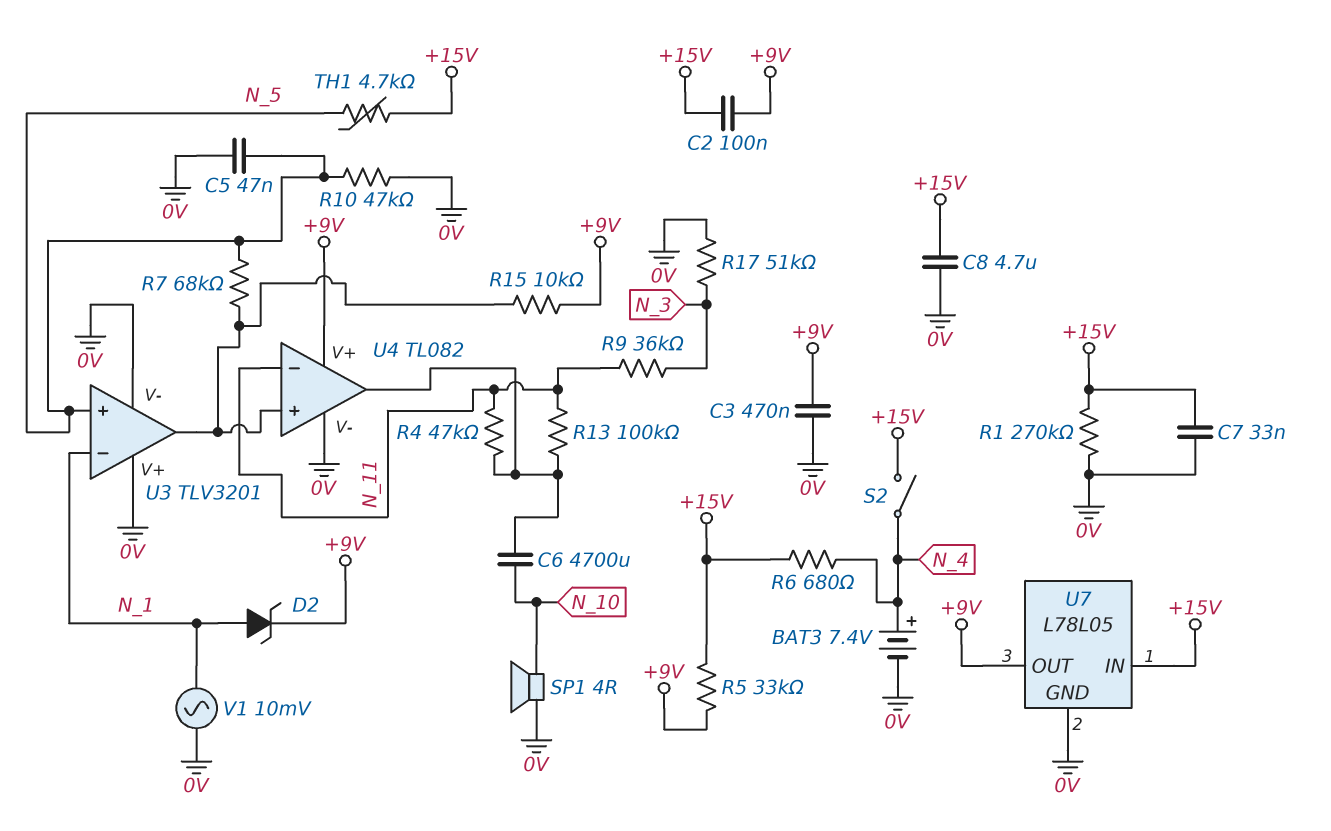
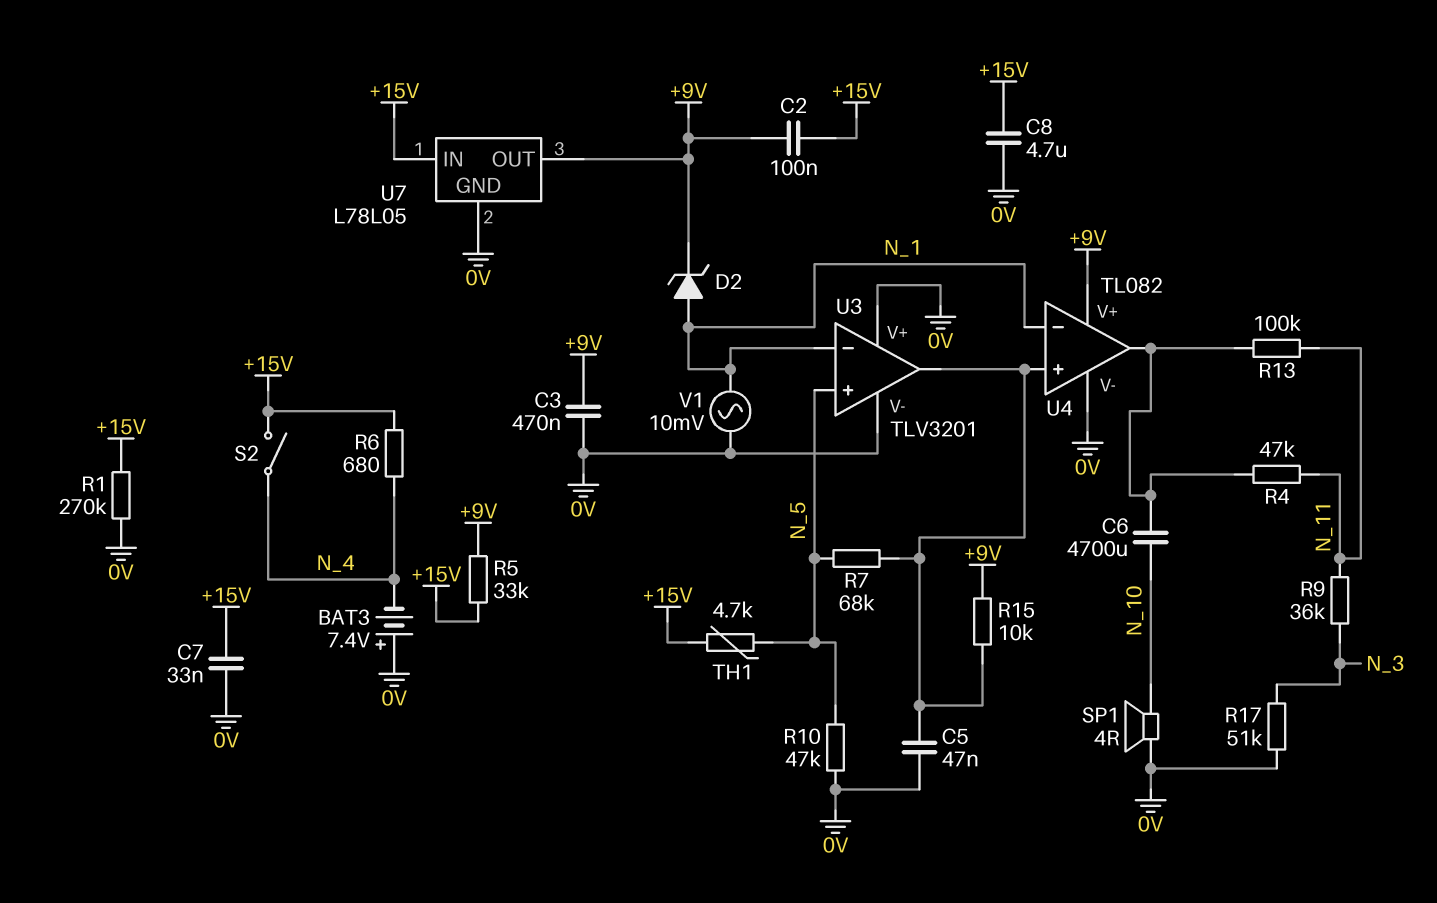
BAT3: 7.4V (plus N_4, minus 0V) -> 7.4V (plus 0V, minus N_4)
C5: 47nF (0V, N_5) -> 47nF (0V, U3/out)
U4 pin in-: N_11 -> N_1

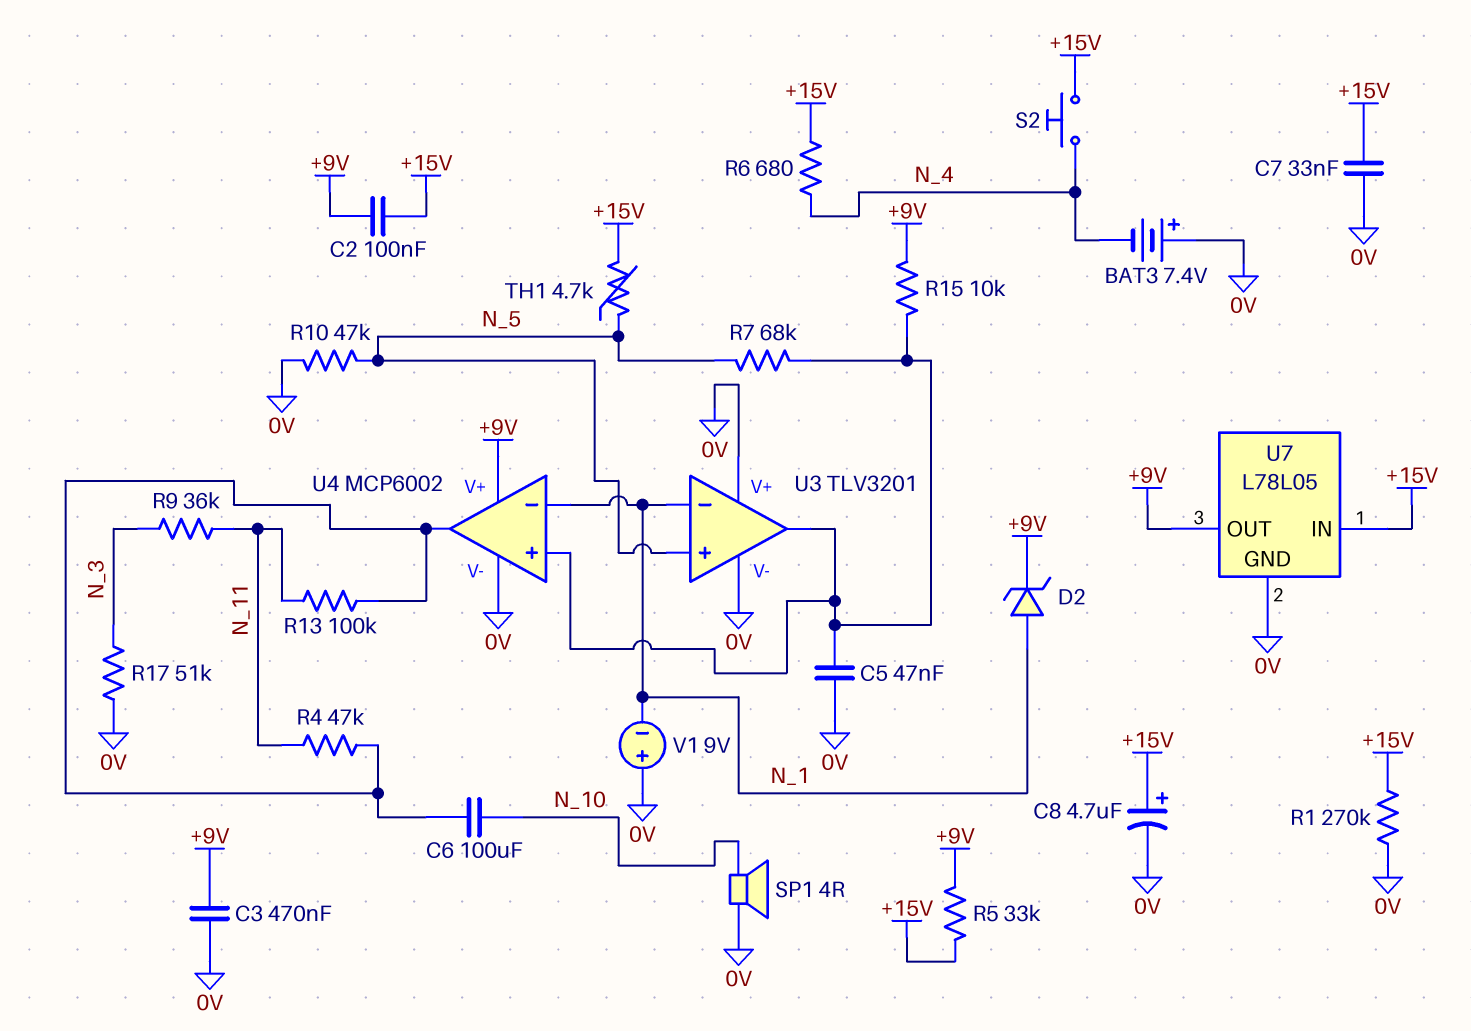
C6: 4700uF (N_10, U4/out) -> 100uF (N_10, U4/out)
C8: 4.7uF (+15V, 0V) -> 4.7uF (plus +15V, minus 0V)
S2: switch (+15V, N_4) -> button (+15V, N_4)
U4: TL082 -> MCP6002
V1: AC 10mV (0V, N_1) -> 9V (plus 0V, minus N_1)

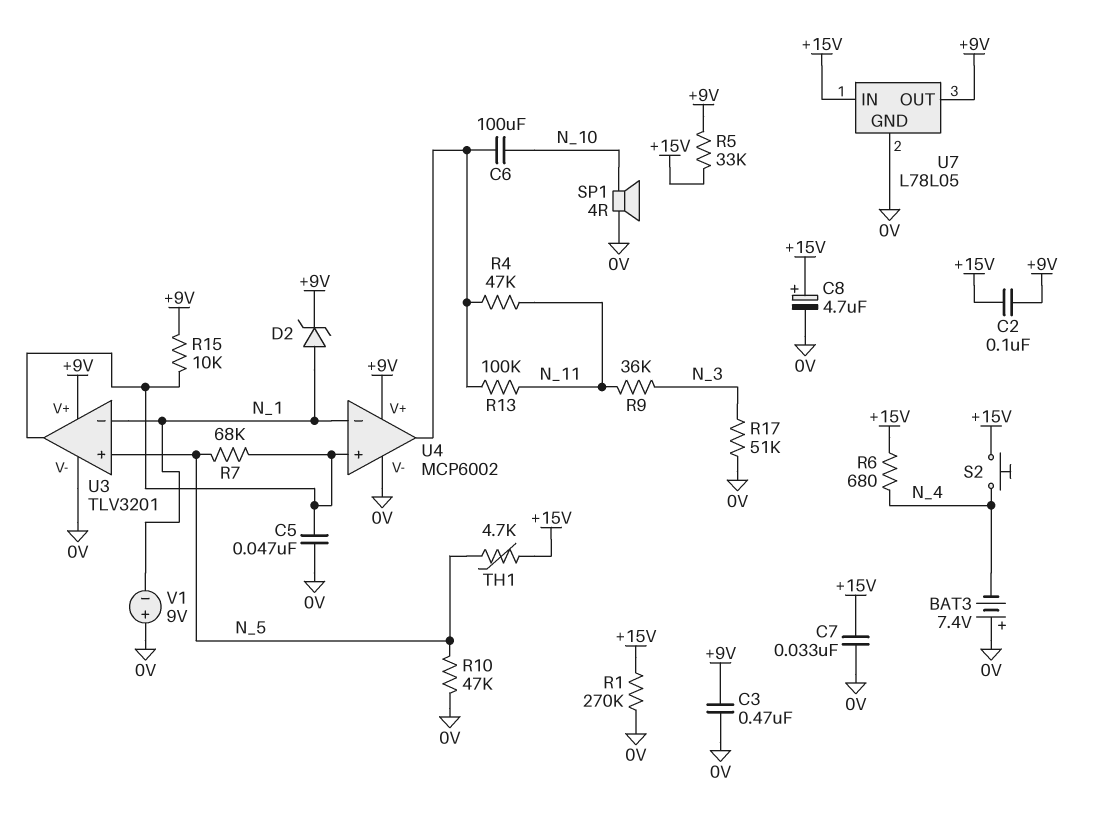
U3 pin V+: 0V -> +9V

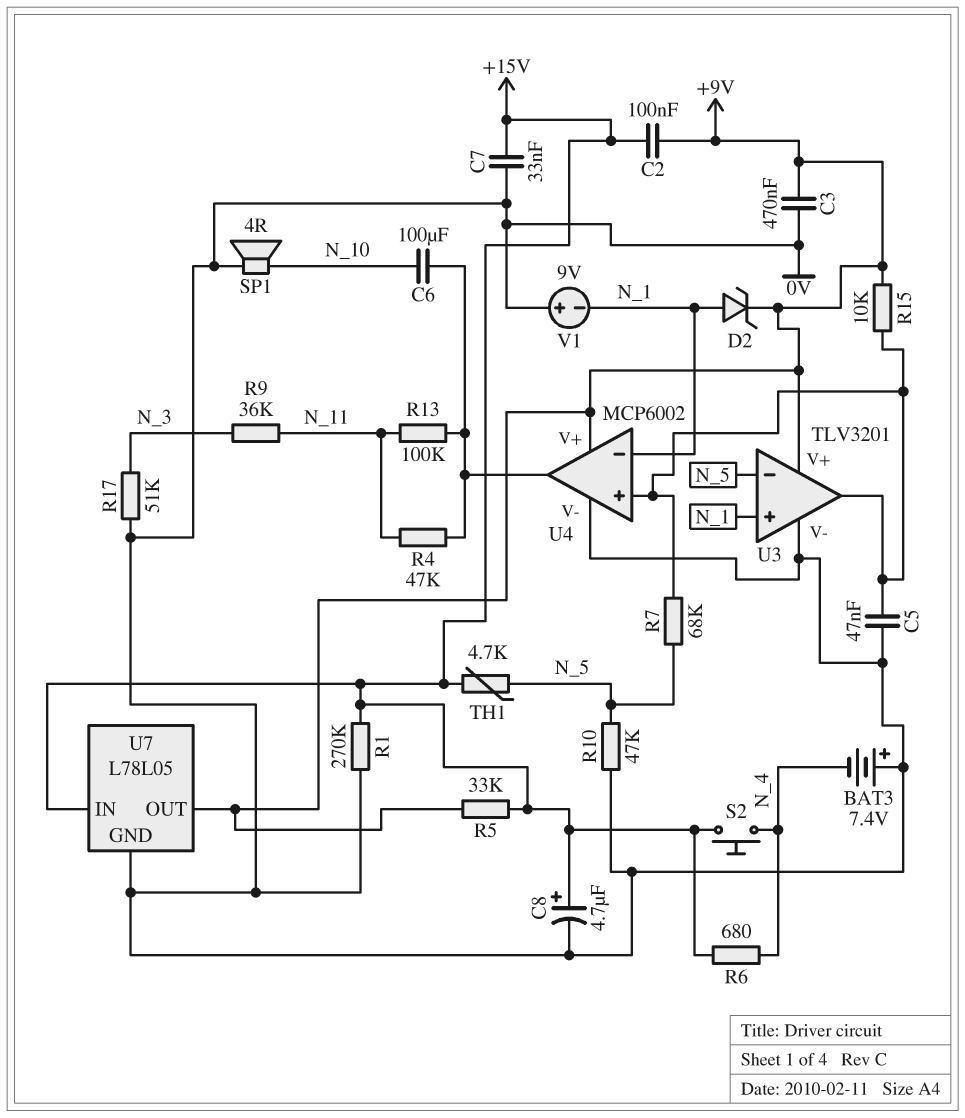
U3 pin in+: N_5 -> N_1
U3 pin in-: N_1 -> N_5

